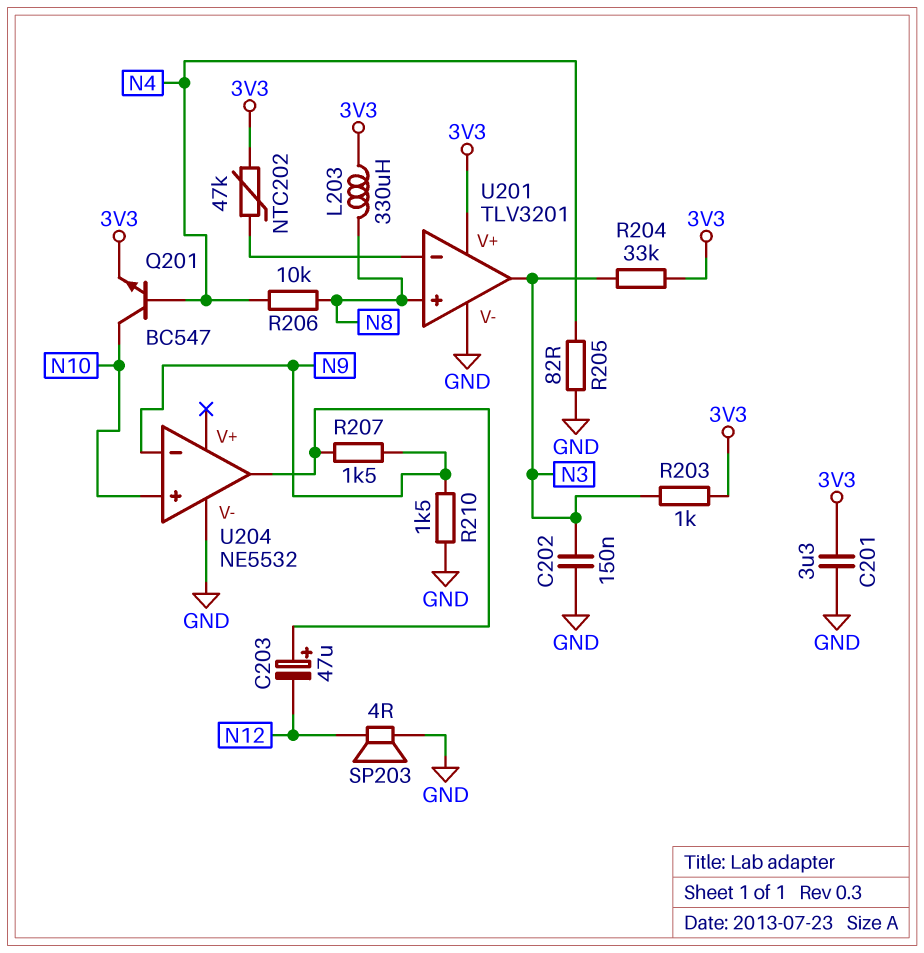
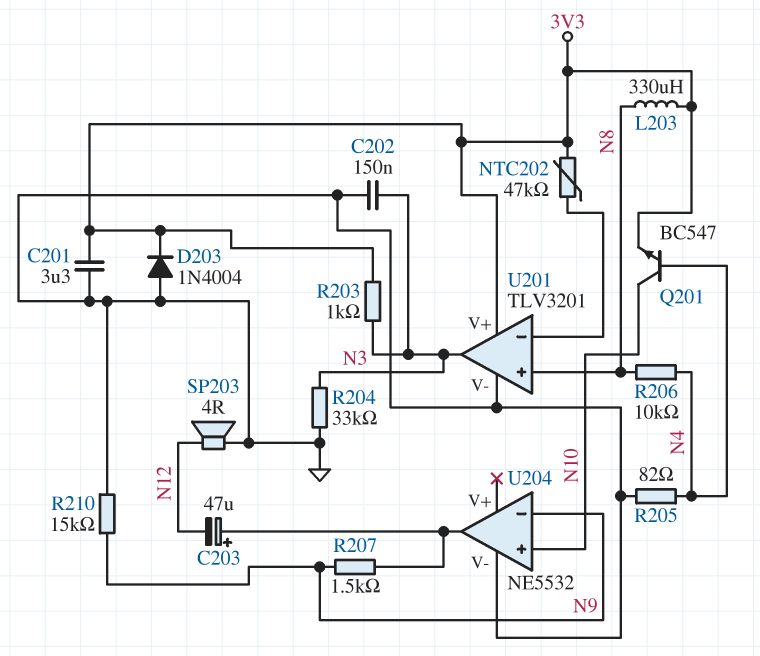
D203: none -> diode 1N4004 (A GND, K 3V3)
R204: 33k (3V3, N3) -> 33k (GND, N3)
R210: 1.5k (GND, N9) -> 15k (GND, N9)

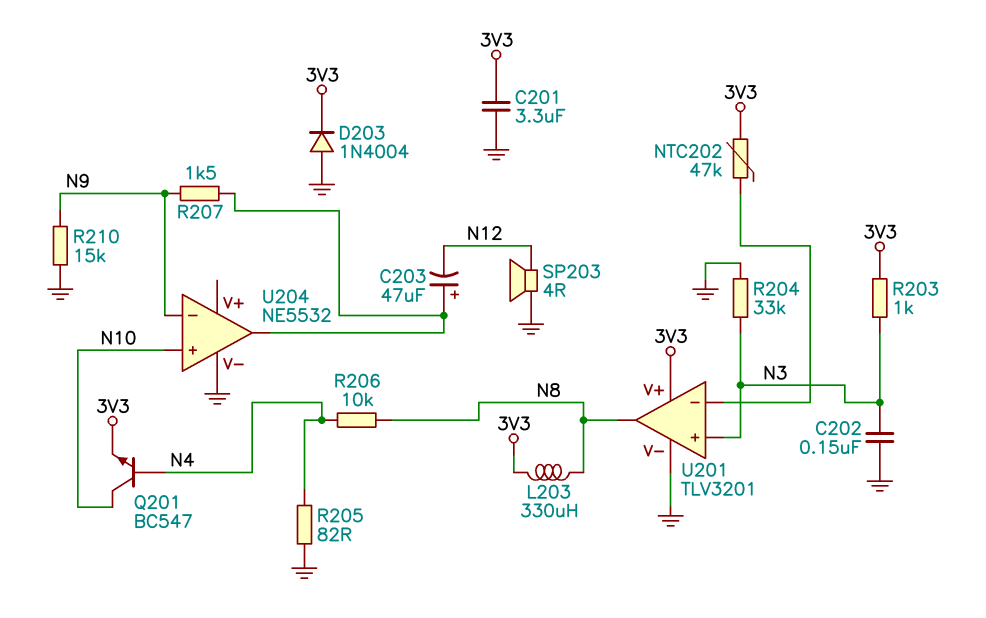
U201 pin in+: N8 -> N3
U201 pin out: N3 -> N8

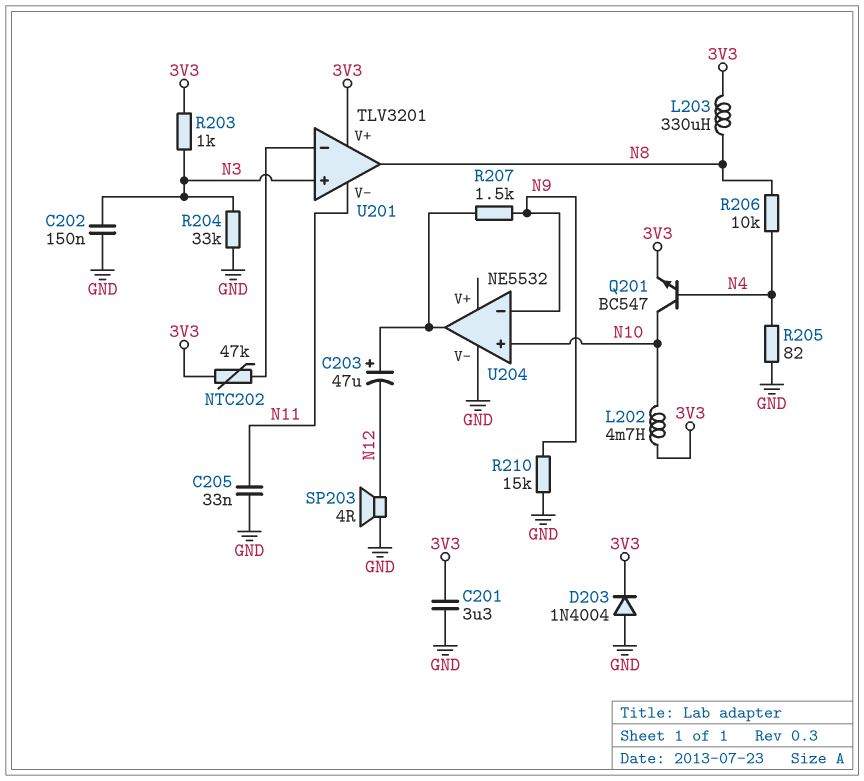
C205: none -> 33nF (GND, N11)
L202: none -> 4.7mH (3V3, N10)
U201 pin V-: GND -> N11

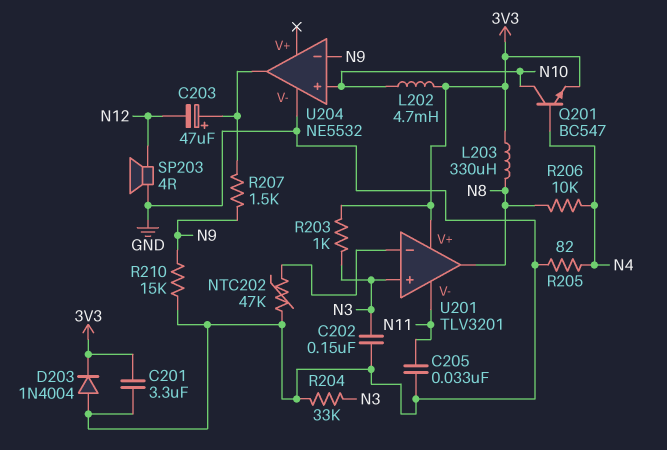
NTC202: 47k (3V3, U201/in-) -> 47k (GND, U201/in-)

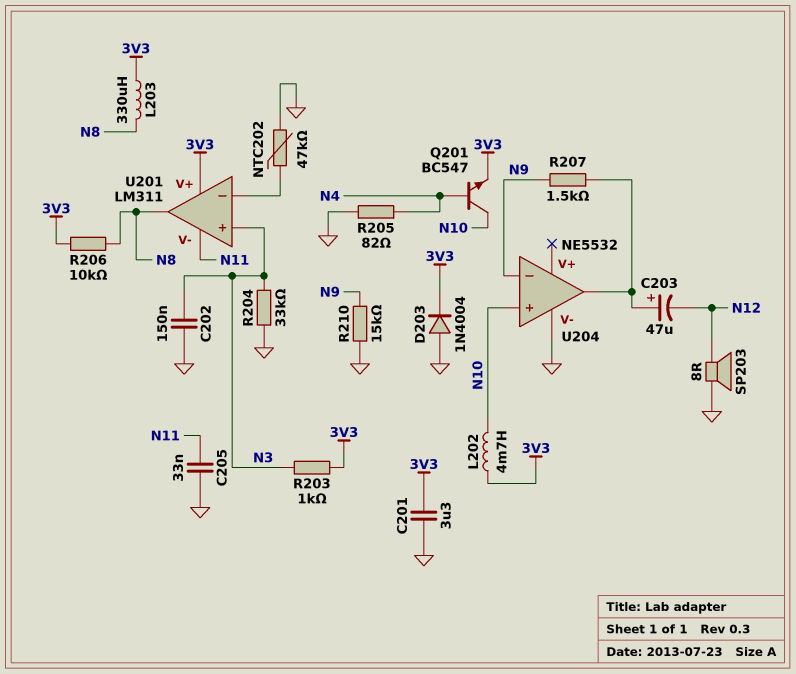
R206: 10k (N4, N8) -> 10k (3V3, N8)
SP203: speaker 4R (GND, N12) -> speaker 8R (GND, N12)
U201: TLV3201 -> LM311

